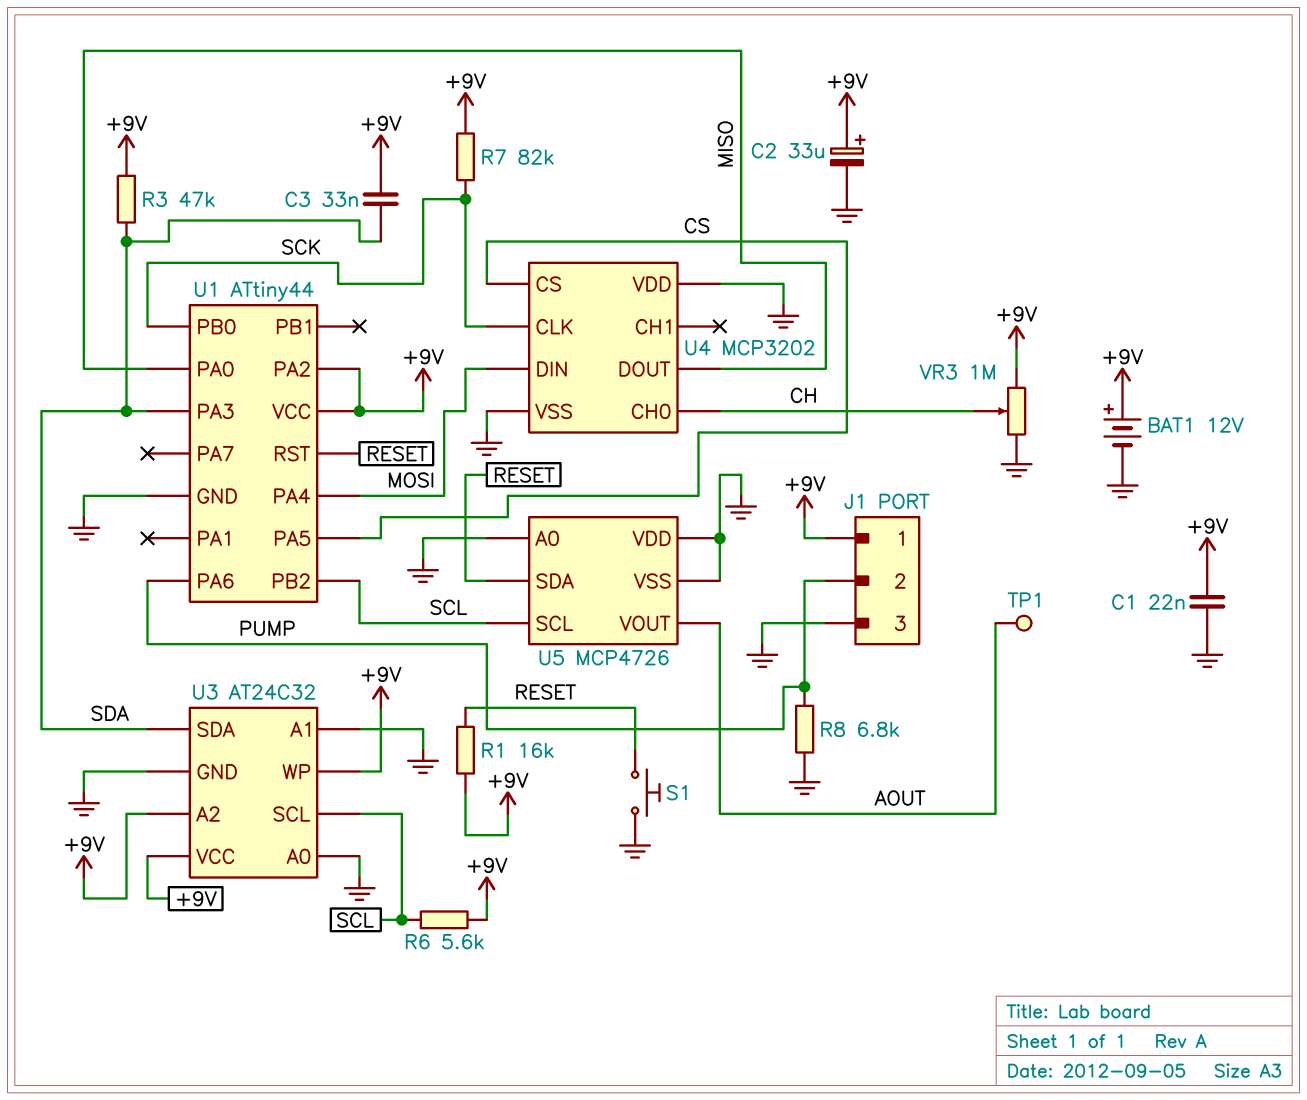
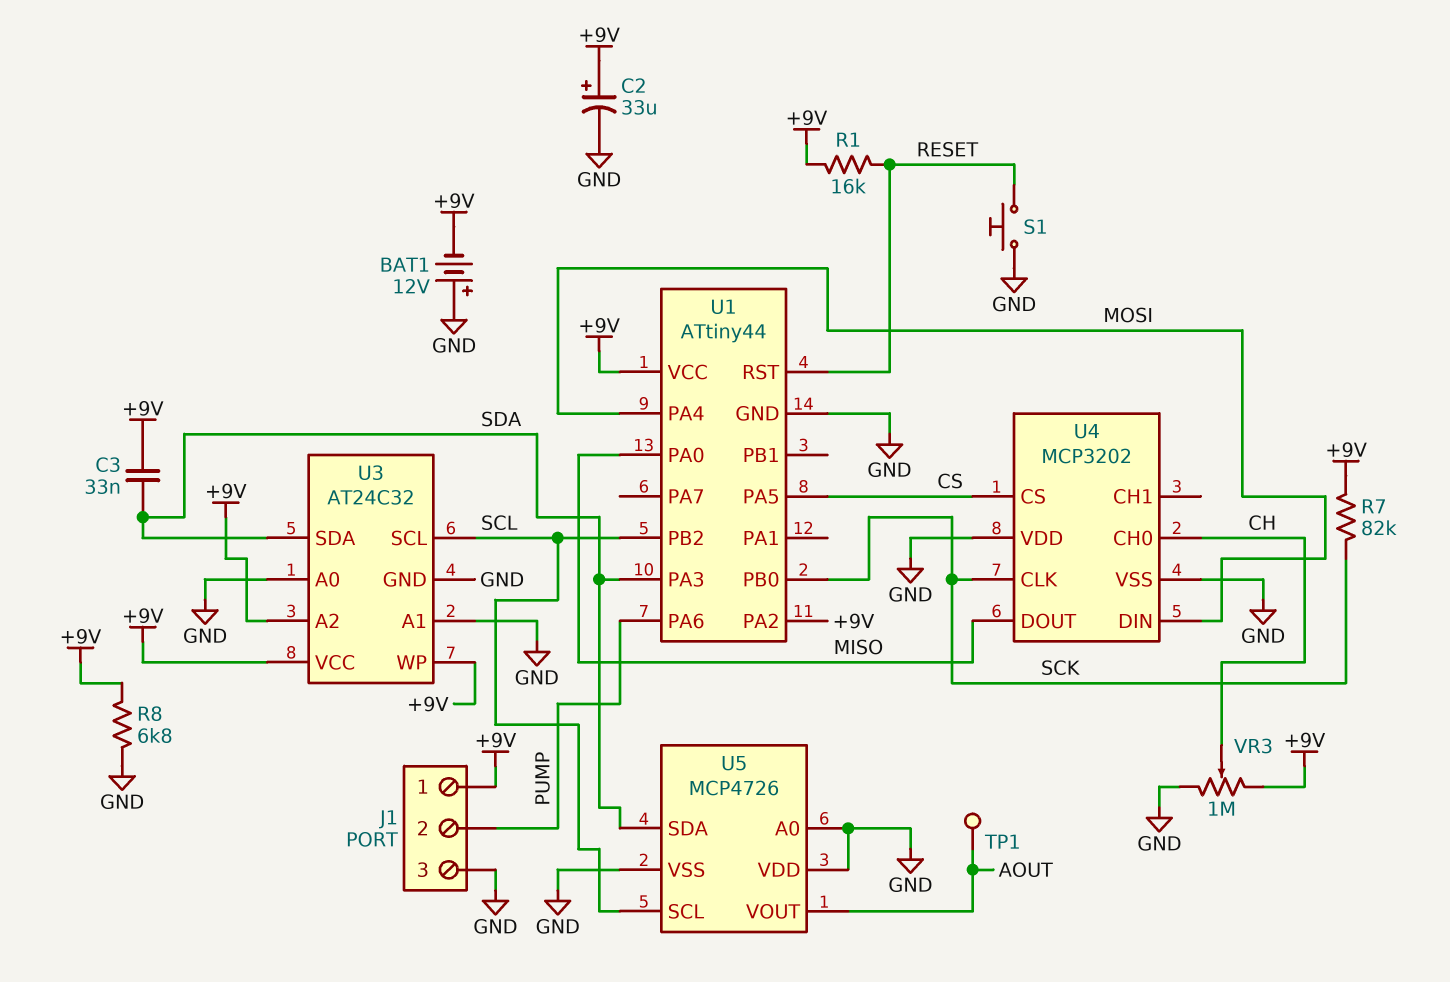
BAT1: 12V (plus +9V, minus GND) -> 12V (plus GND, minus +9V)
C1: 22nF (+9V, GND) -> none
R3: 47k (+9V, SDA) -> none
R6: 5.6k (+9V, SCL) -> none
R8: 6.8k (GND, PUMP) -> 6.8k (+9V, GND)
U5 pin SDA: RESET -> SDA

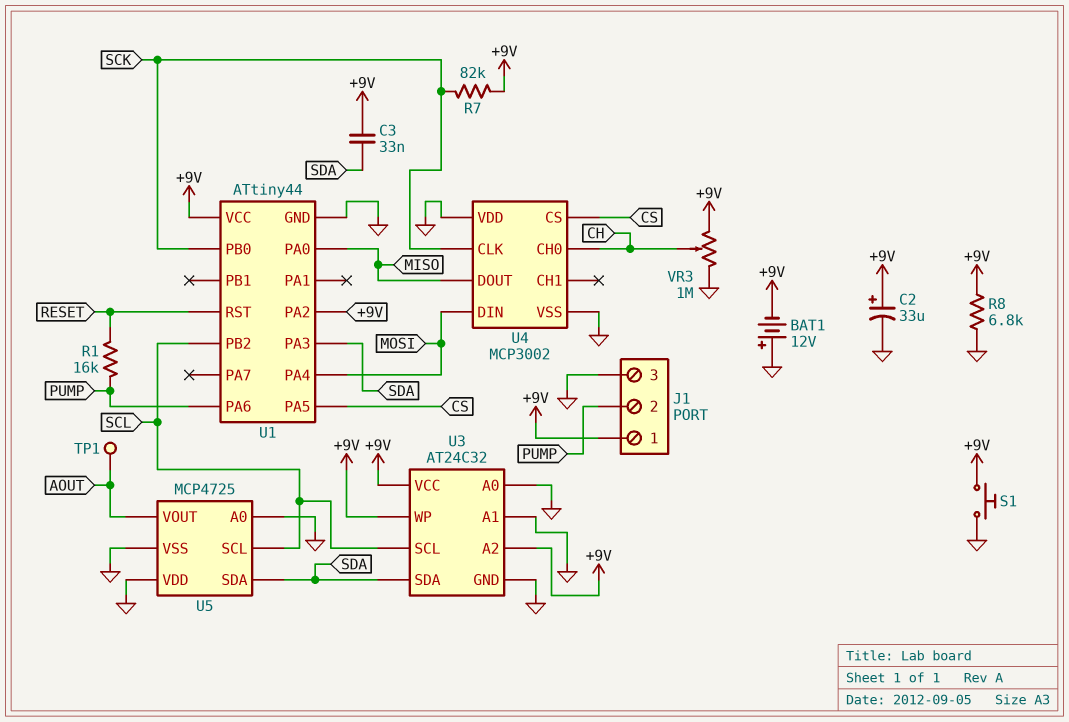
R1: 16k (+9V, RESET) -> 16k (PUMP, RESET)
S1: button (GND, RESET) -> button (+9V, GND)
U4: MCP3202 -> MCP3002
U5: MCP4726 -> MCP4725

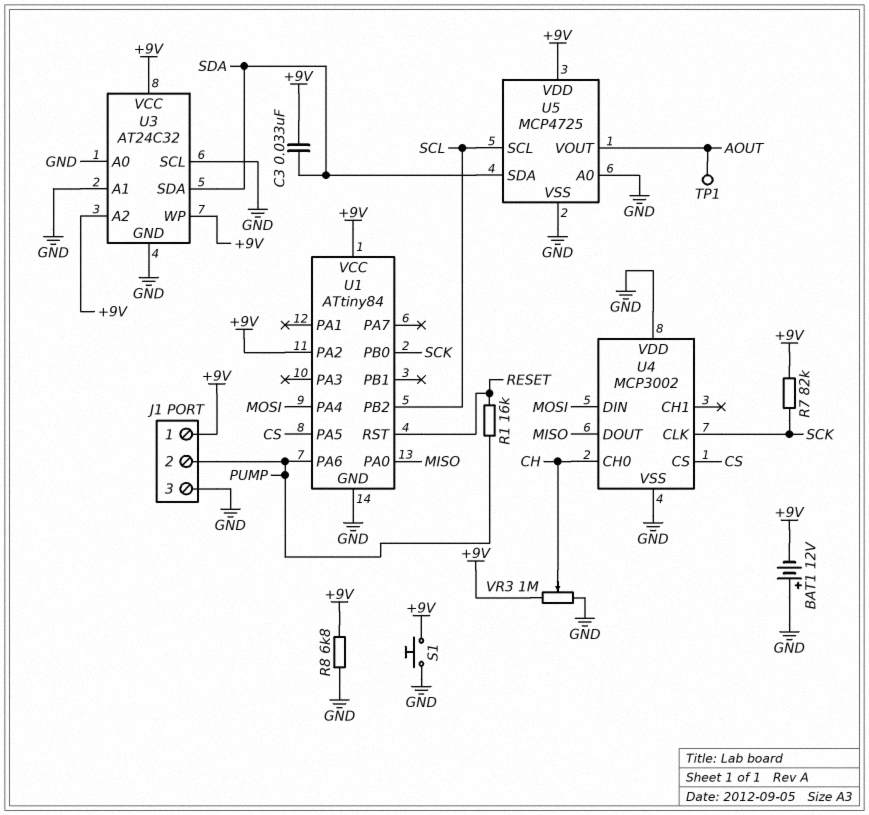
C2: 33uF (plus +9V, minus GND) -> none
U1: ATtiny44 -> ATtiny84
U1 pin PA3: SDA -> none
U3 pin SCL: SCL -> GND
U5 pin VDD: GND -> +9V

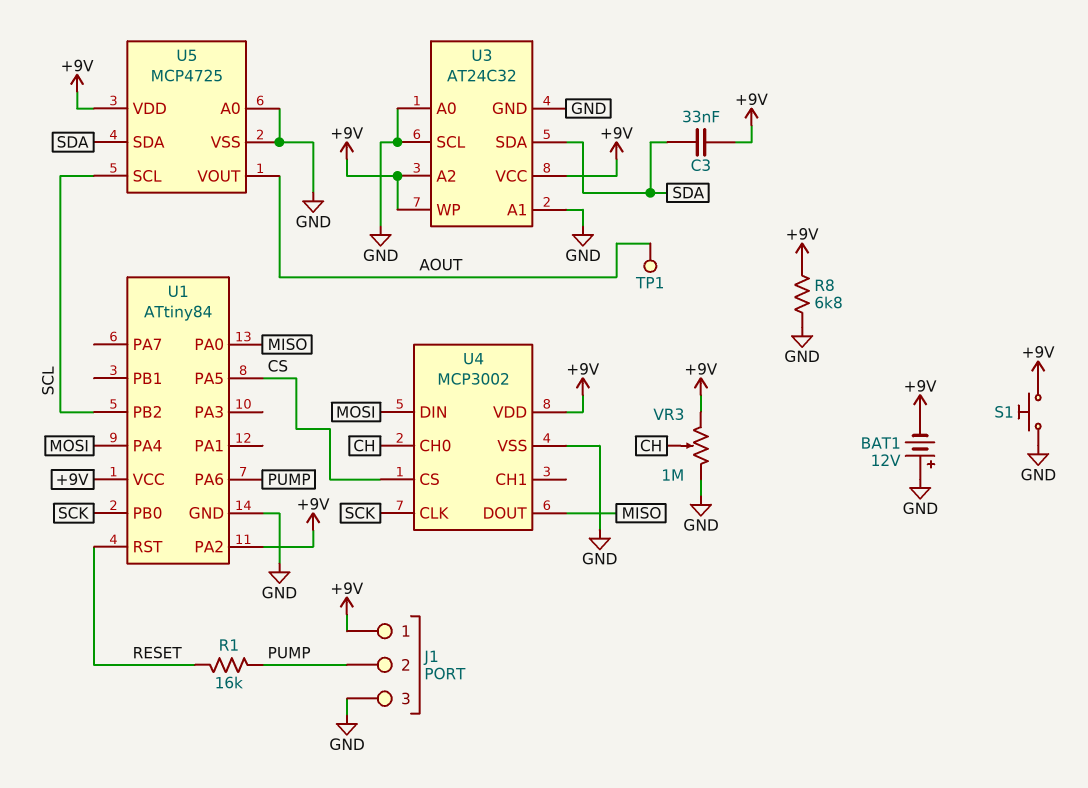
R7: 82k (+9V, SCK) -> none
U4 pin VDD: GND -> +9V

